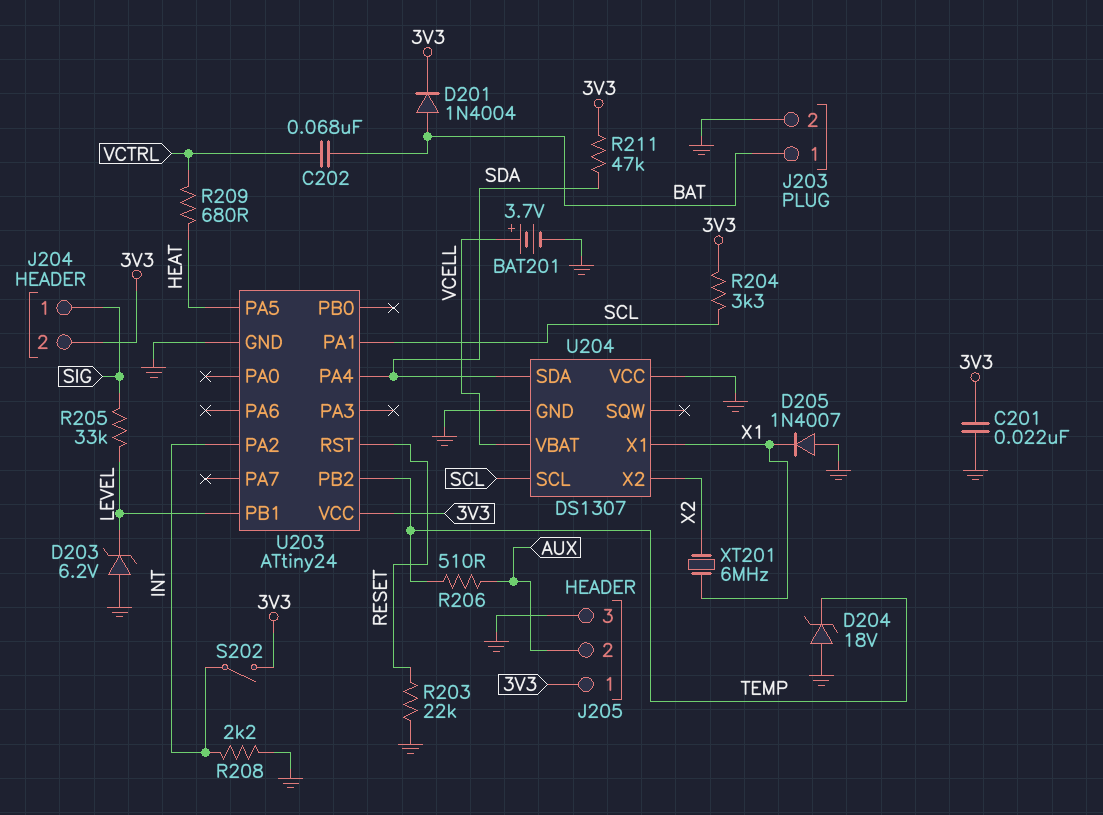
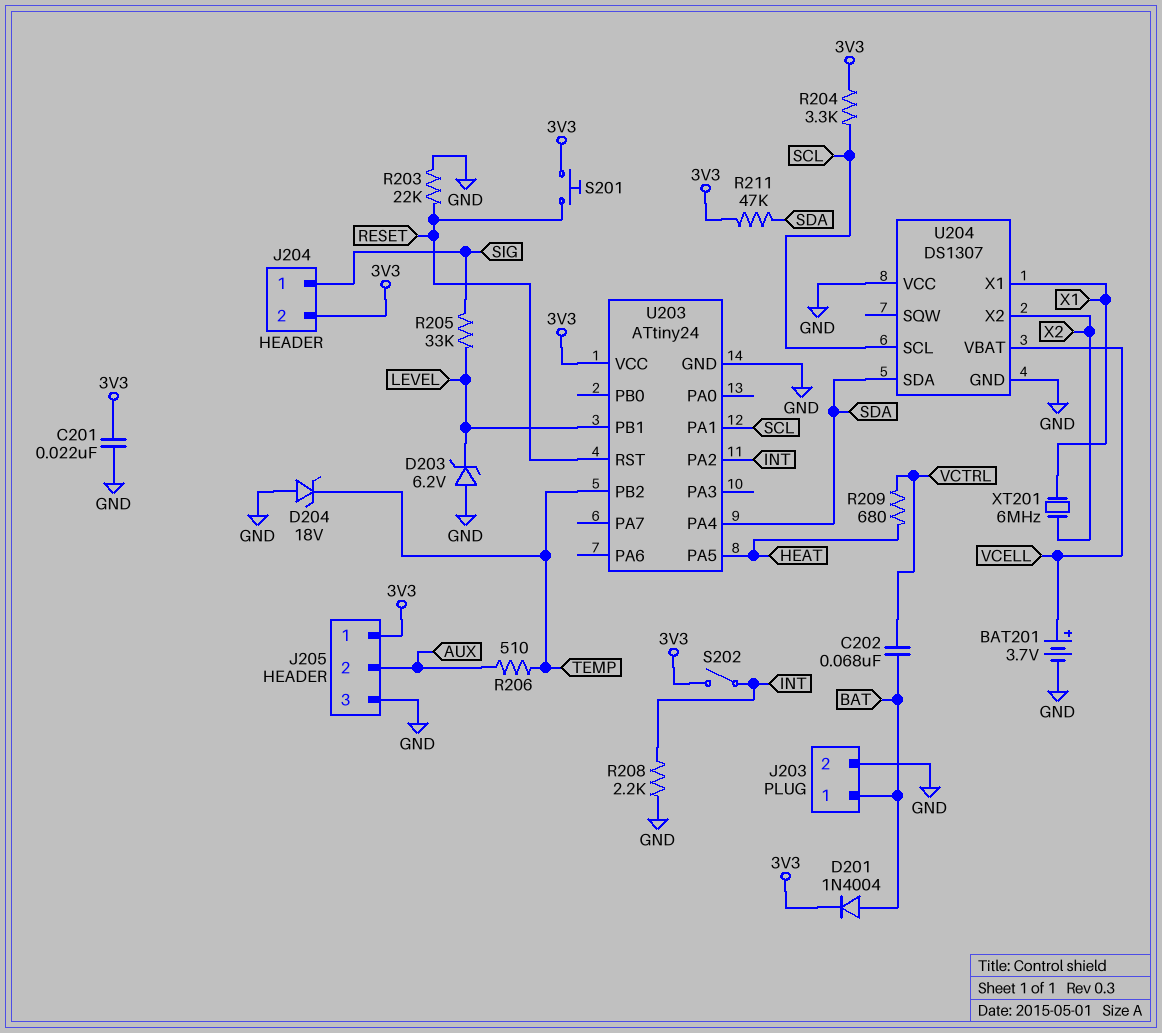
D205: diode 1N4007 (A GND, K X1) -> none
S201: none -> button (3V3, RESET)

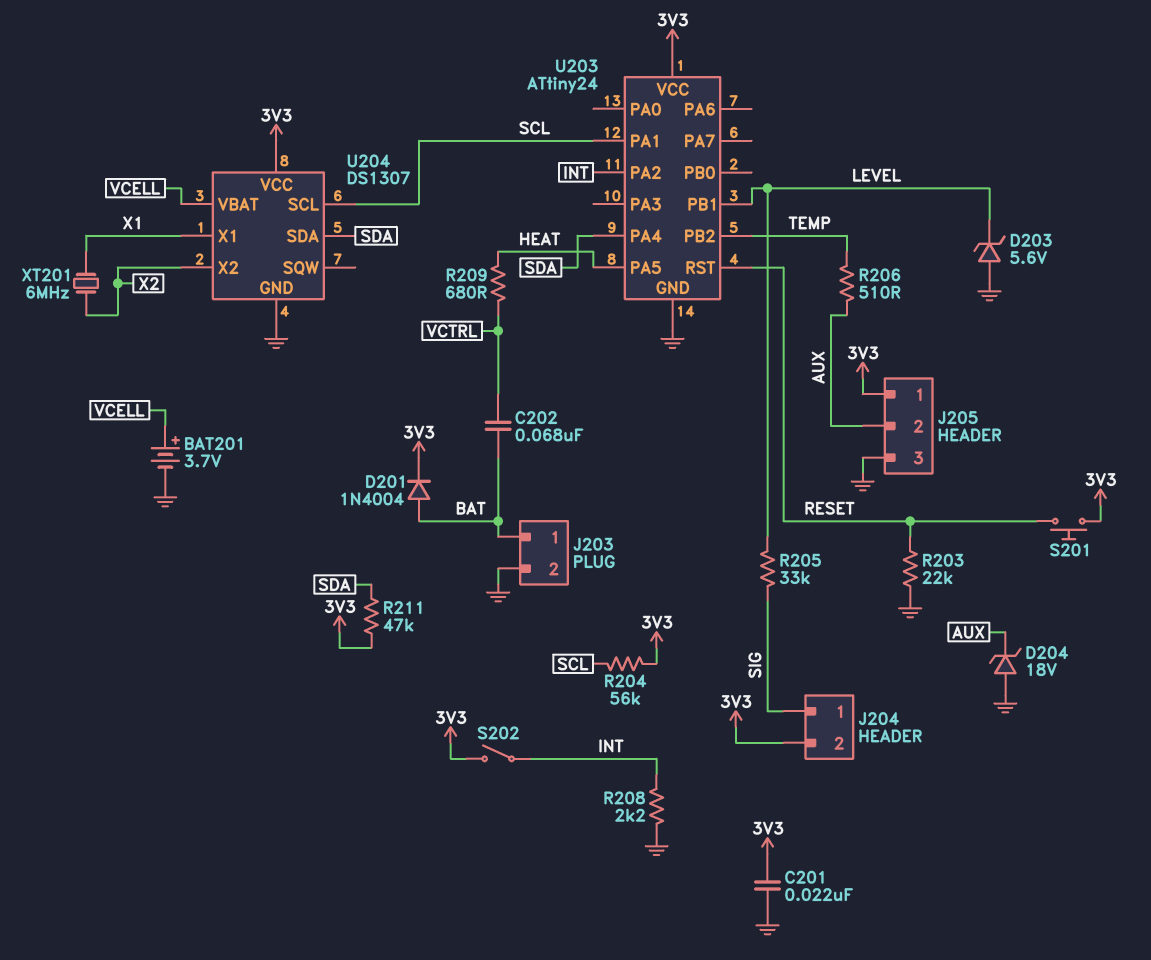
D203: zener 6.2V (A GND, K LEVEL) -> zener 5.6V (A GND, K LEVEL)
D204: zener 18V (A GND, K TEMP) -> zener 18V (A GND, K AUX)
R204: 3.3k (3V3, SCL) -> 56k (3V3, SCL)
U204 pin VCC: GND -> 3V3

